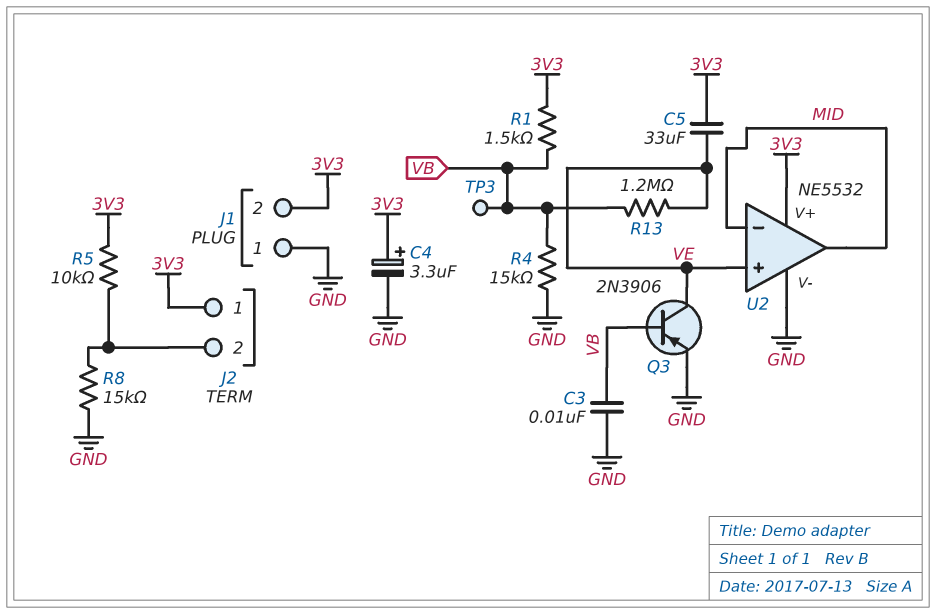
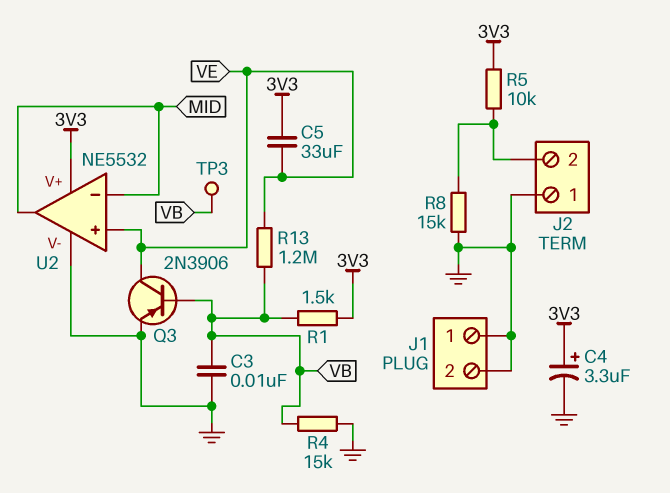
J1 pin 2: 3V3 -> GND
J2 pin 1: 3V3 -> GND

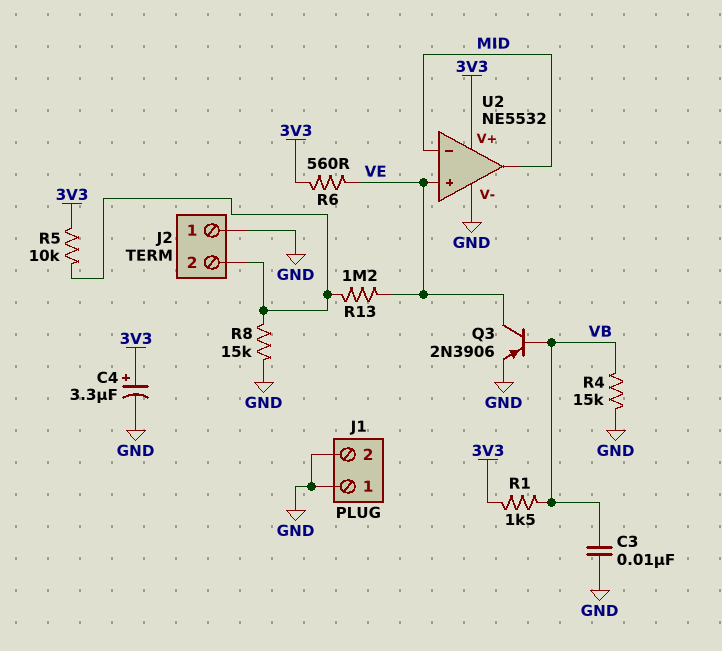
C5: 33uF (3V3, VE) -> none
R6: none -> 560 (3V3, VE)
R13: 1.2M (VB, VE) -> 1.2M (J2/2, VE)
TP3: test point (VB) -> none

